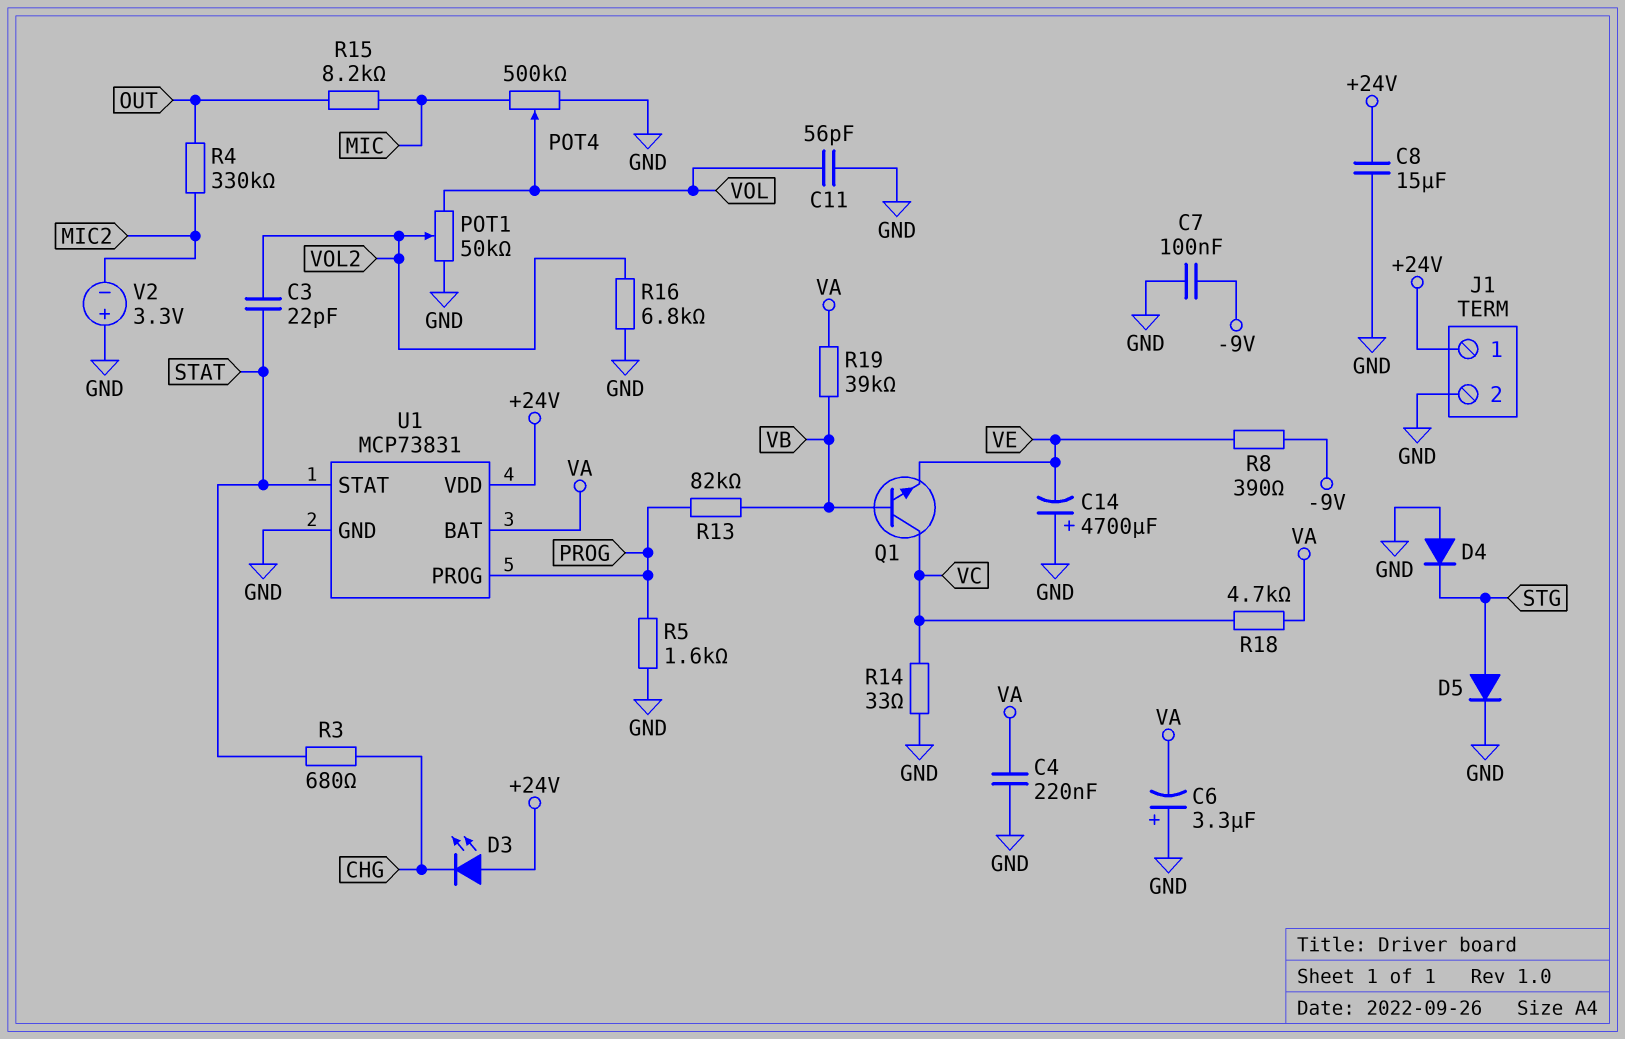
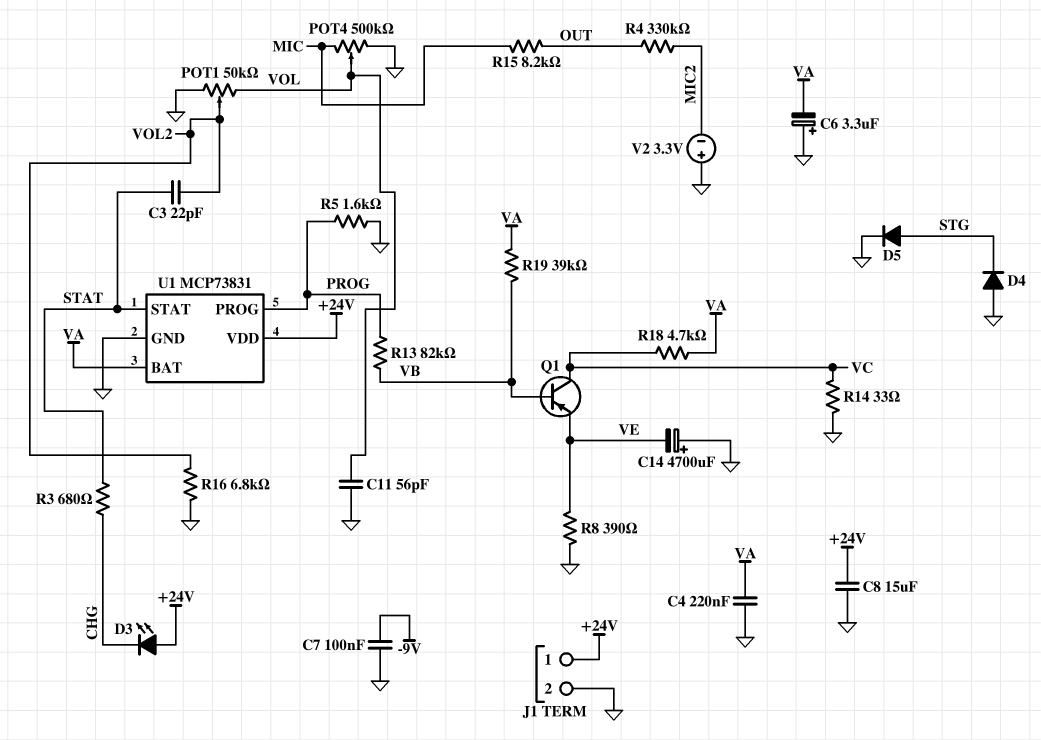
Q1: NPN (B VB, C VC, E VE) -> PNP (B VB, C VC, E VE)
R8: 390 (-9V, VE) -> 390 (GND, VE)

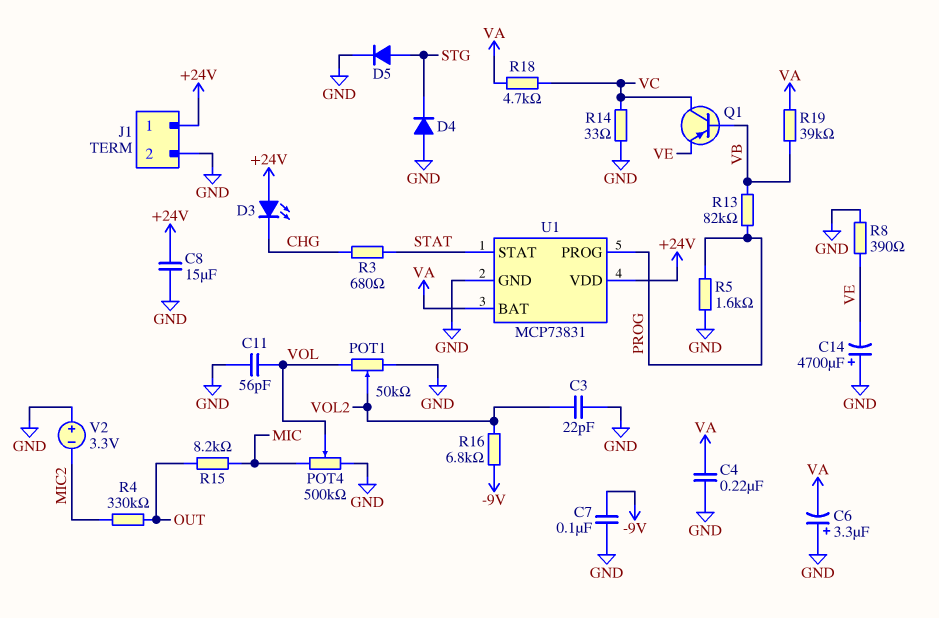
C3: 22pF (STAT, VOL2) -> 22pF (GND, VOL2)
R16: 6.8k (GND, VOL2) -> 6.8k (-9V, VOL2)

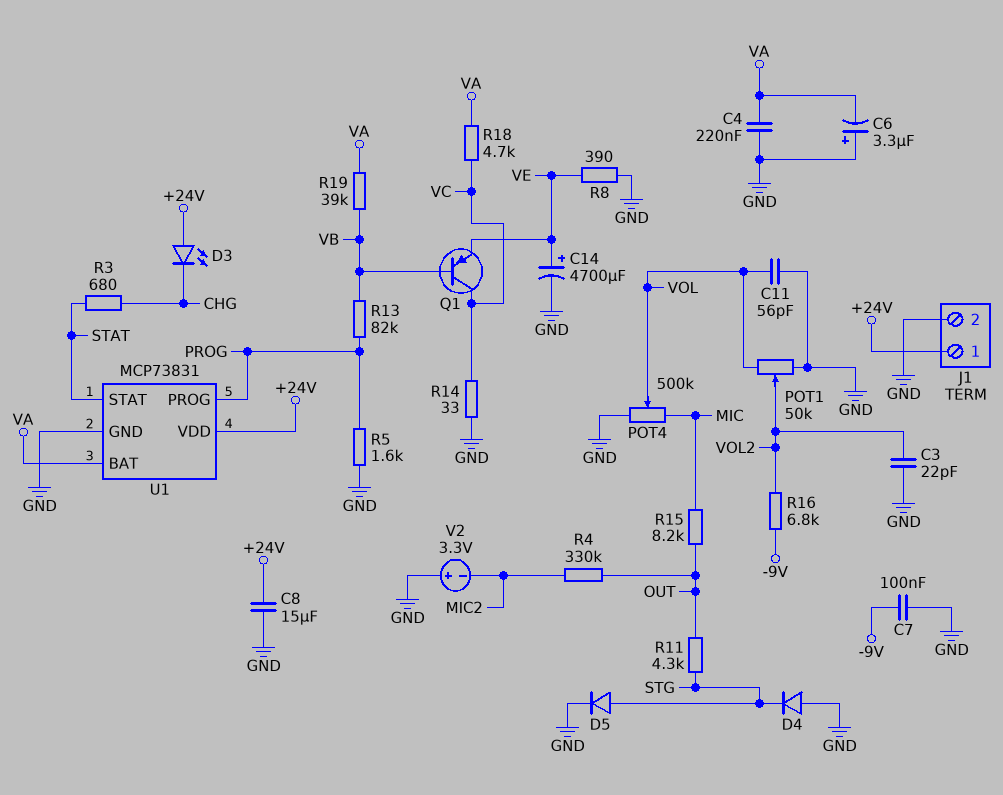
C14: 4700uF (plus GND, minus VE) -> 4700uF (plus VE, minus GND)
R11: none -> 4.3k (OUT, STG)

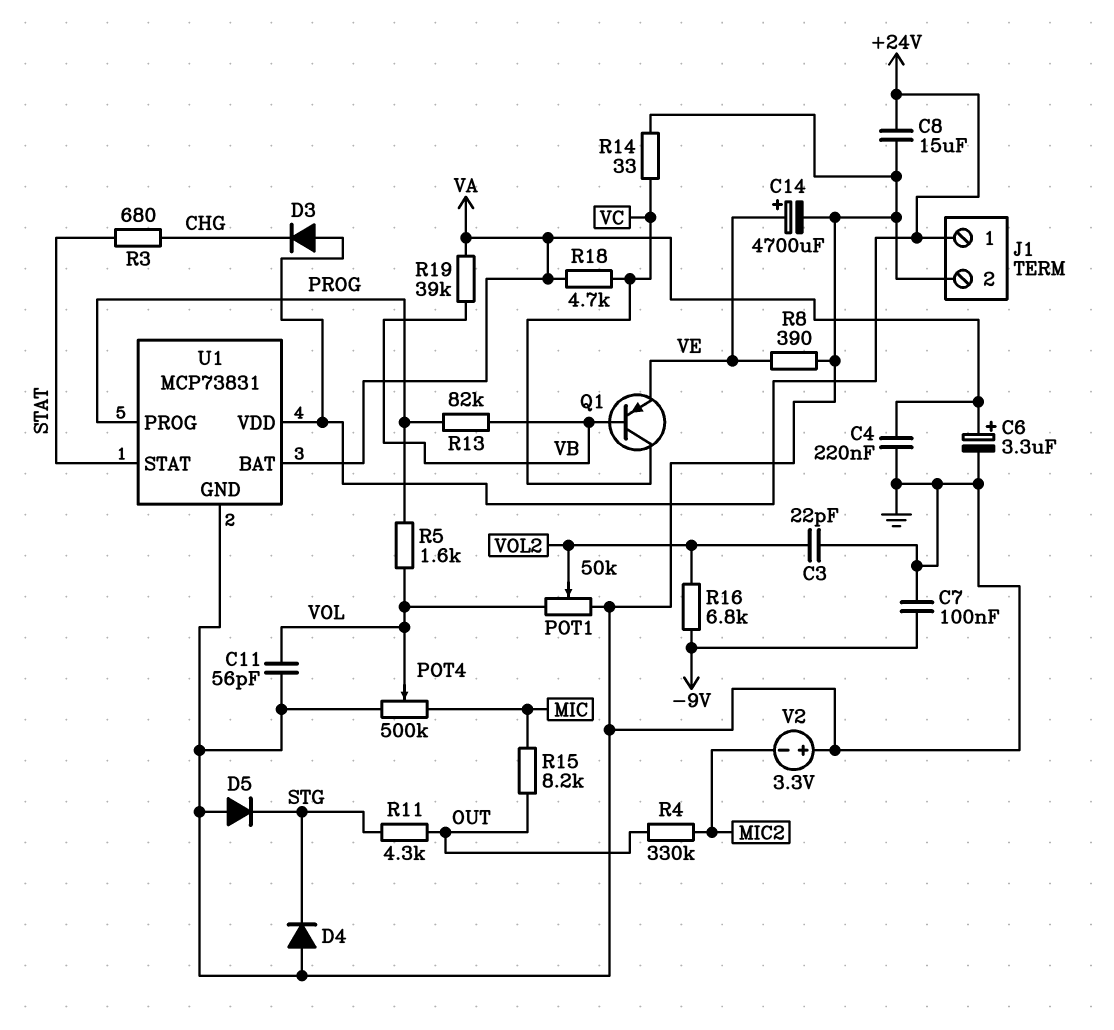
C6: 3.3uF (plus GND, minus VA) -> 3.3uF (plus VA, minus GND)
D3: LED (A +24V, K CHG) -> diode (A +24V, K CHG)
D5: diode (A STG, K GND) -> diode (A GND, K STG)
R5: 1.6k (GND, PROG) -> 1.6k (PROG, VOL)

